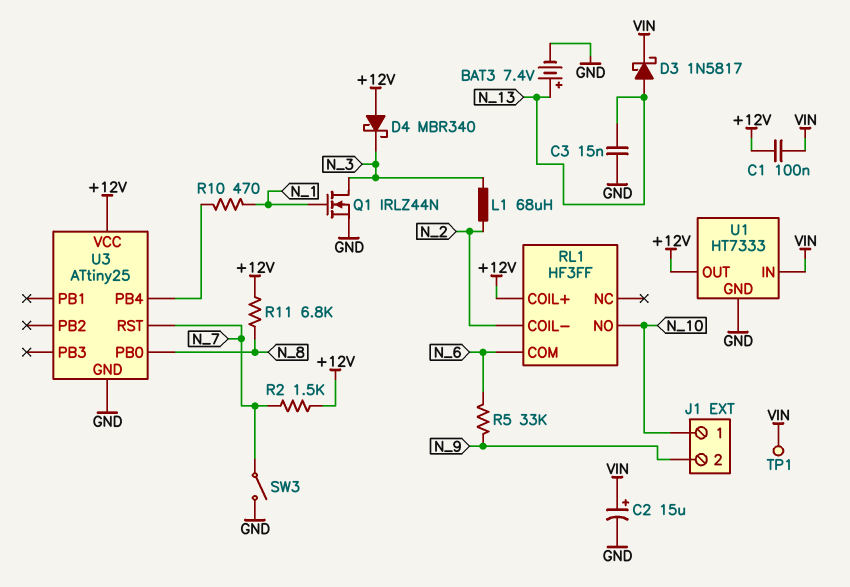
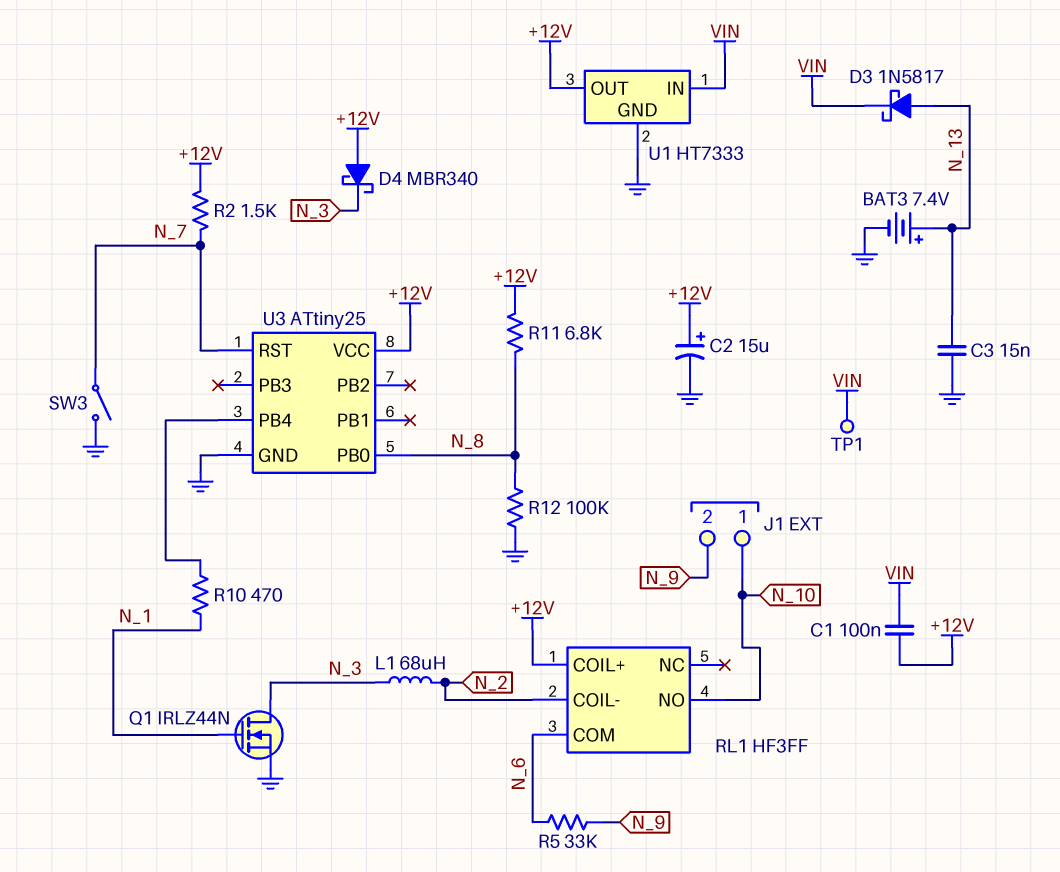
C2: 15uF (plus VIN, minus GND) -> 15uF (plus +12V, minus GND)
R12: none -> 100k (GND, N_8)

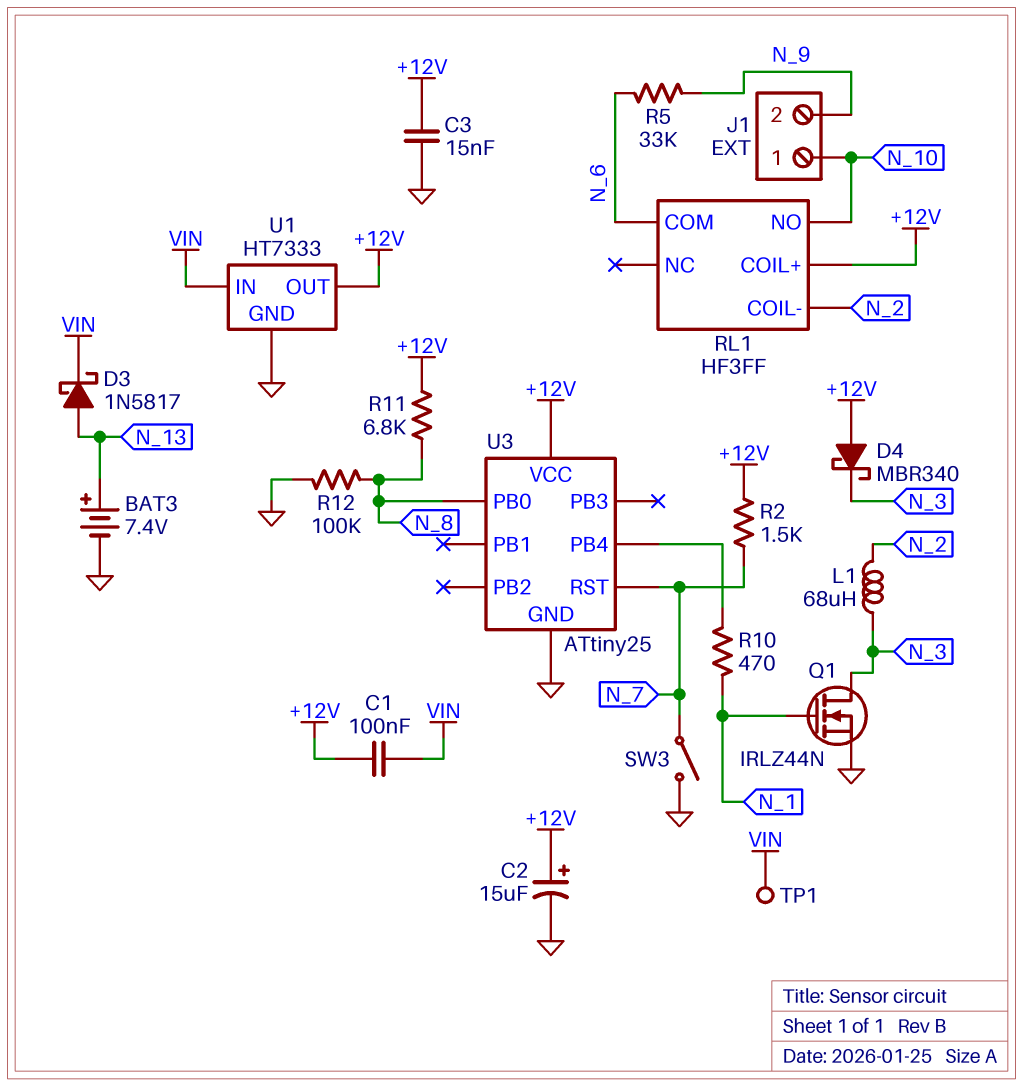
C3: 15nF (GND, N_13) -> 15nF (+12V, GND)

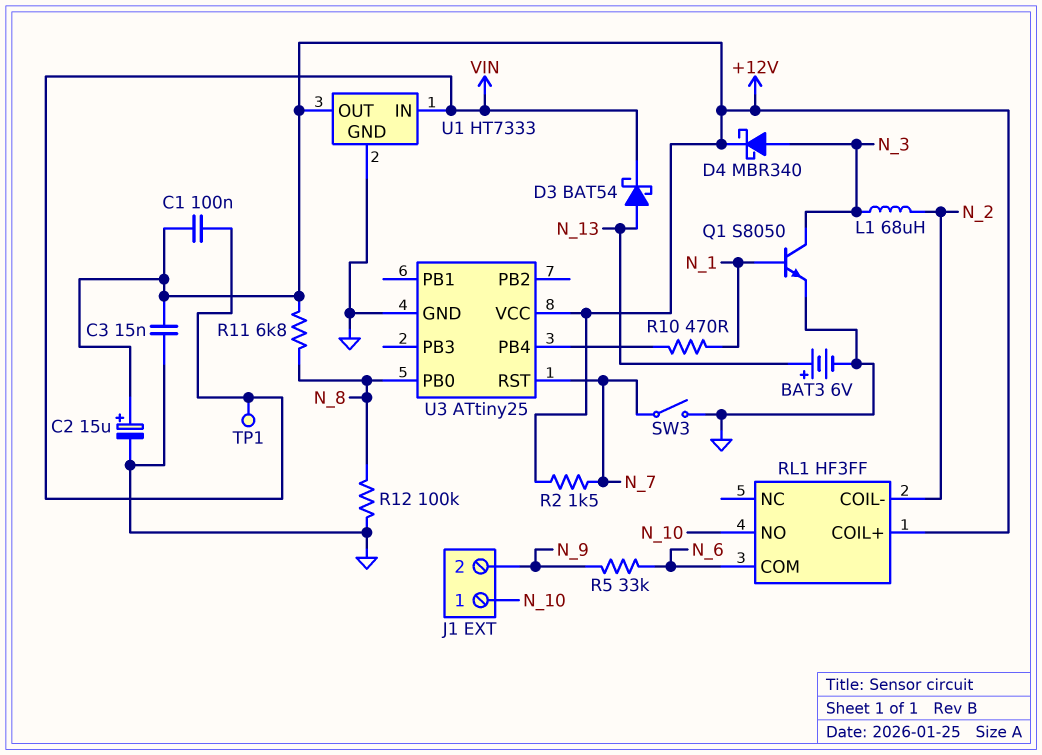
BAT3: 7.4V (plus N_13, minus GND) -> 6V (plus N_13, minus GND)
D3: schottky 1N5817 (A N_13, K VIN) -> schottky BAT54 (A N_13, K VIN)
D4: schottky MBR340 (A +12V, K N_3) -> schottky MBR340 (A N_3, K +12V)
Q1: NMOS IRLZ44N (G N_1, D N_3, S GND) -> NPN S8050 (B N_1, C N_3, E GND)

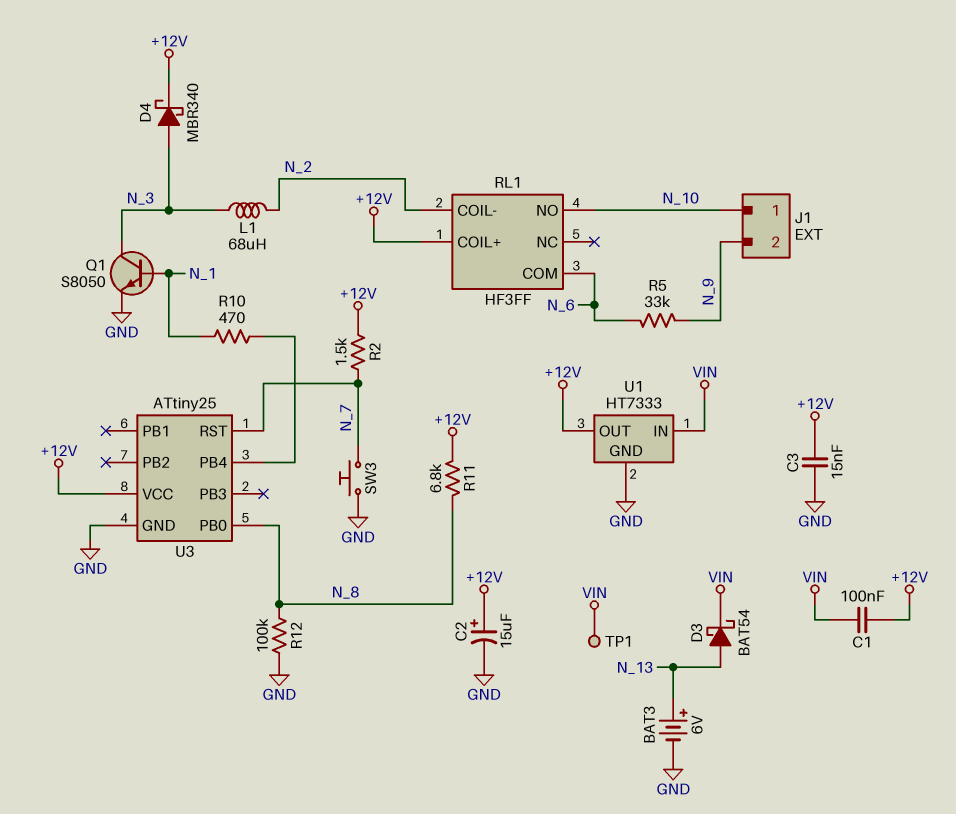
SW3: switch (GND, N_7) -> button (GND, N_7)

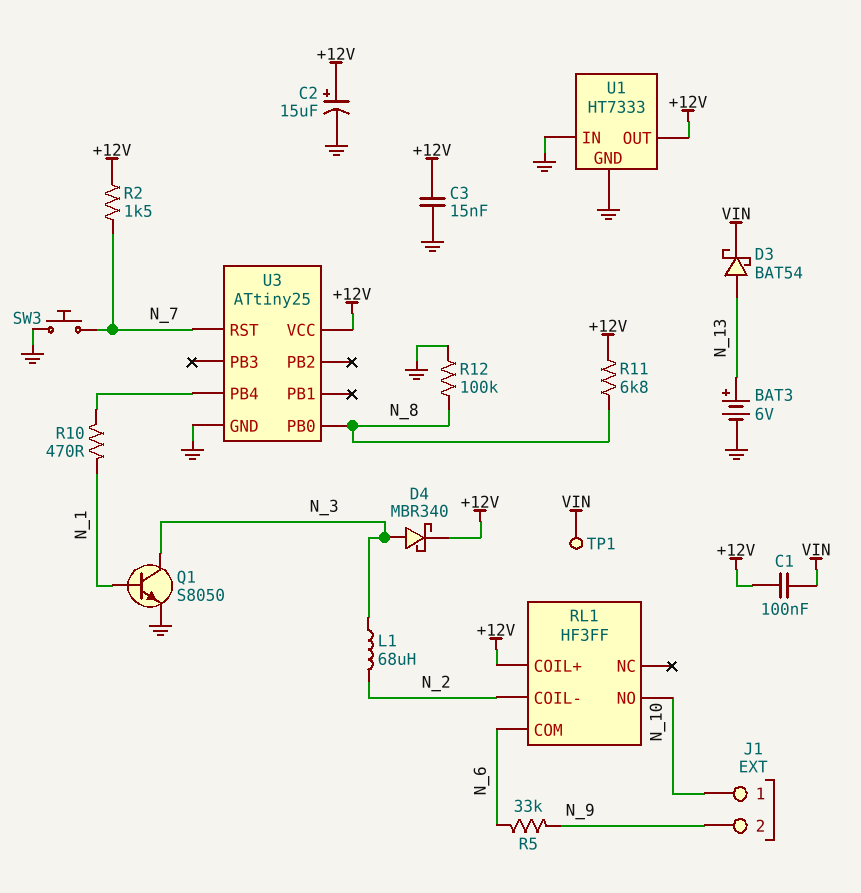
U1 pin IN: VIN -> GND

